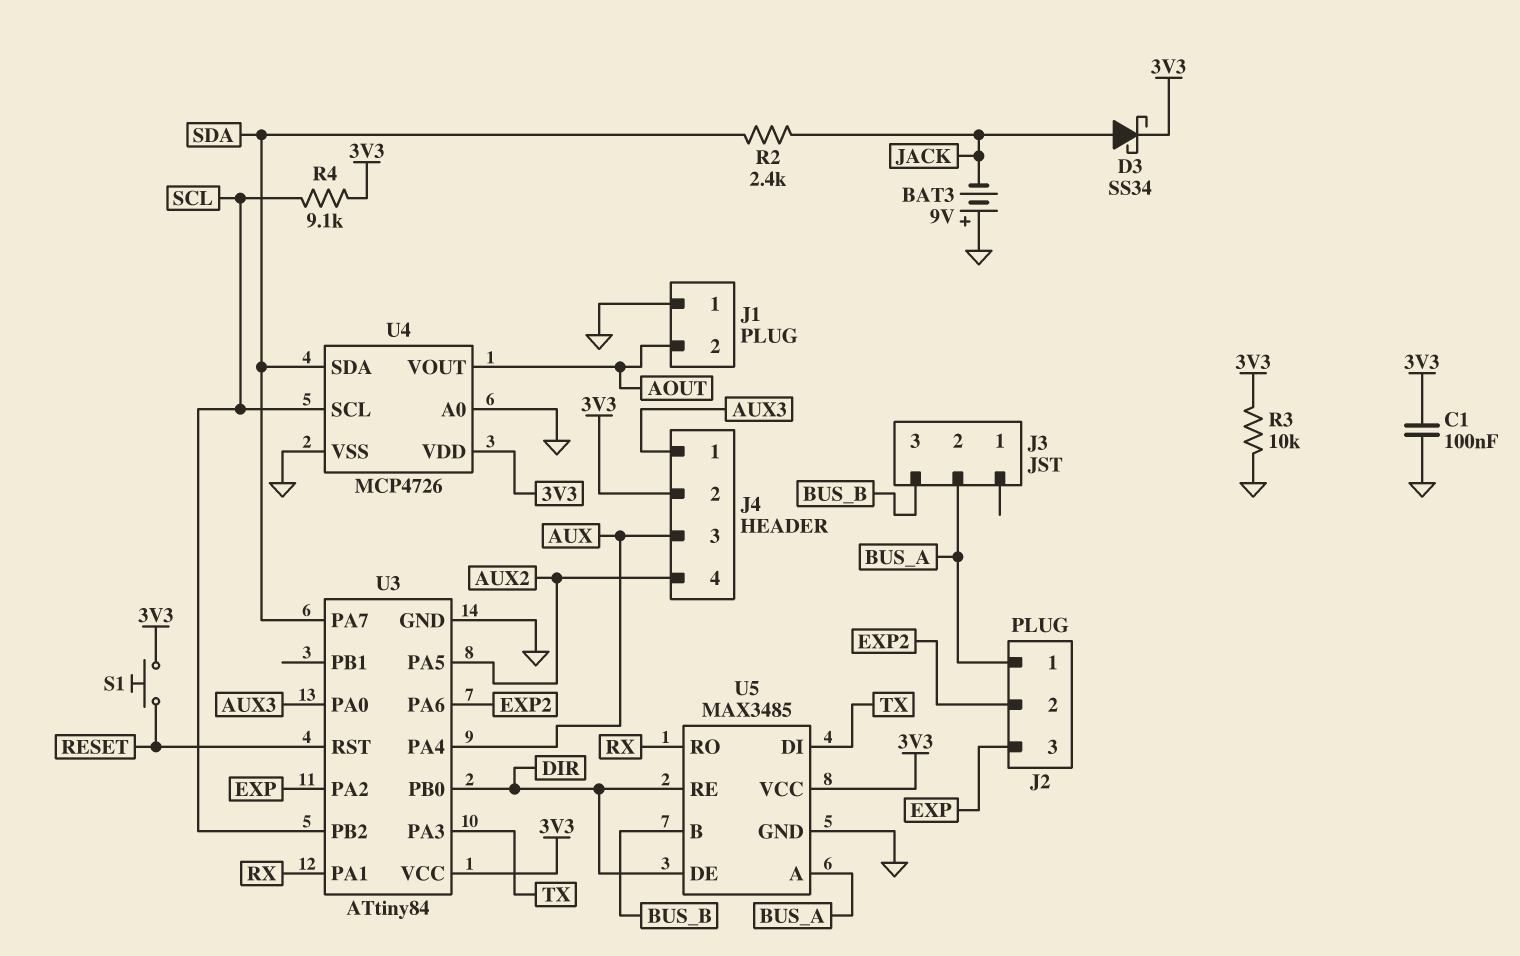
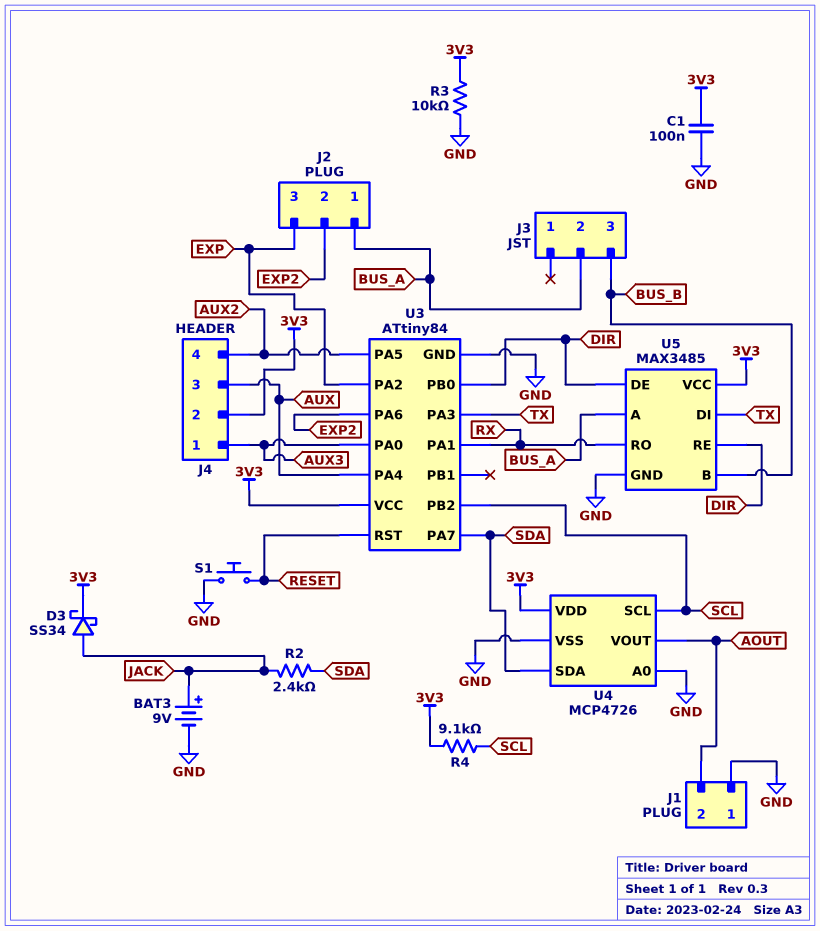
BAT3: 9V (plus GND, minus JACK) -> 9V (plus JACK, minus GND)
S1: button (3V3, RESET) -> button (GND, RESET)

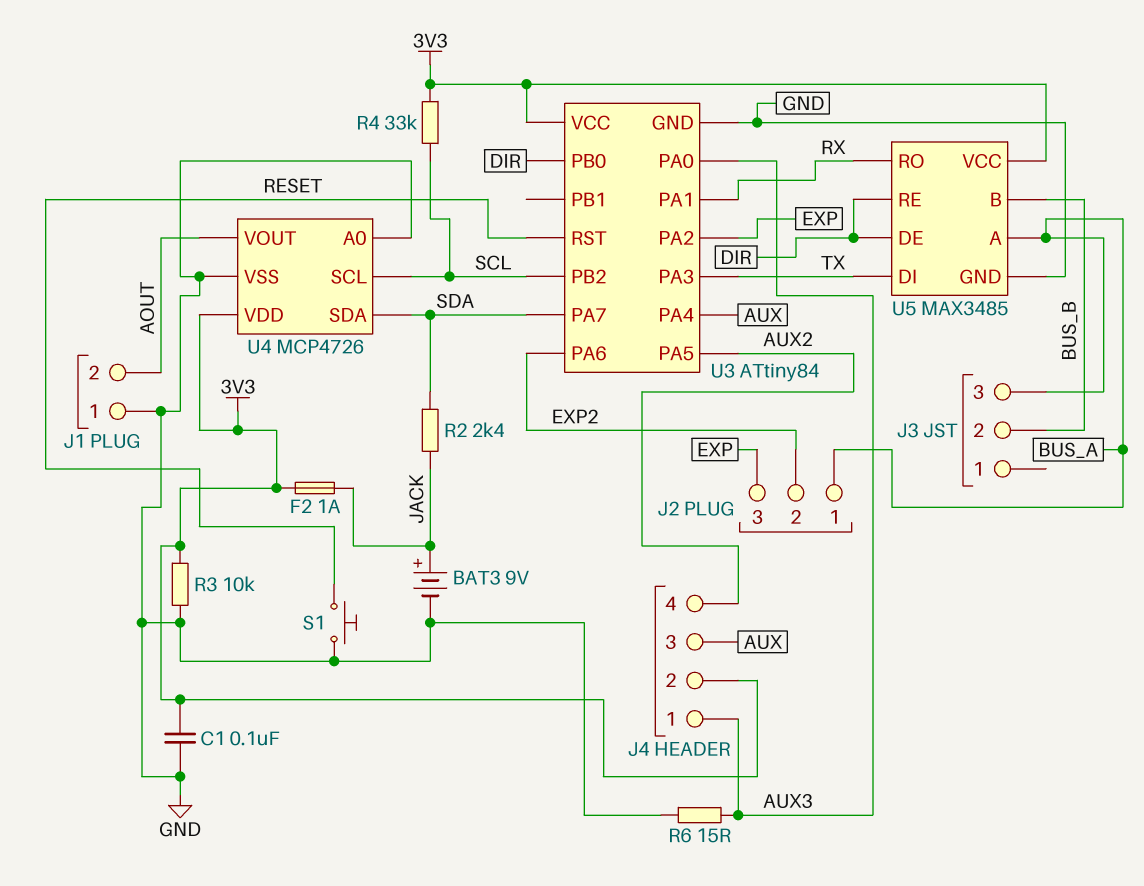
D3: schottky SS34 (A JACK, K 3V3) -> none
F2: none -> 1A (3V3, JACK)
J3 pin 2: BUS_A -> BUS_B
J3 pin 3: BUS_B -> BUS_A
R4: 9.1k (3V3, SCL) -> 33k (3V3, SCL)
R6: none -> 15 (AUX3, GND)

